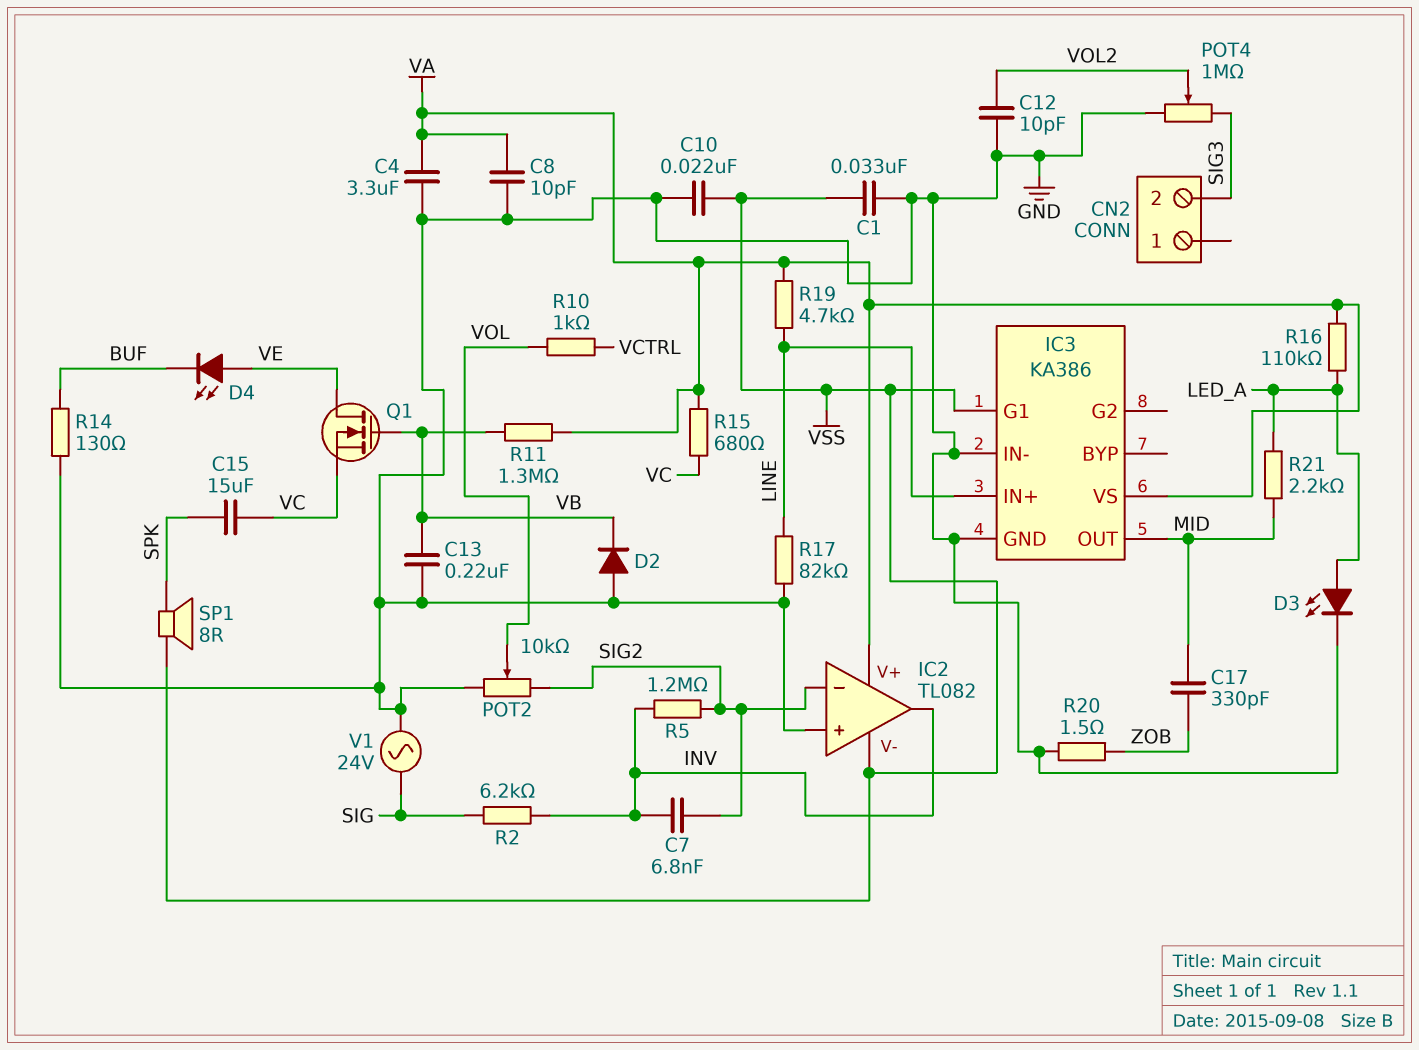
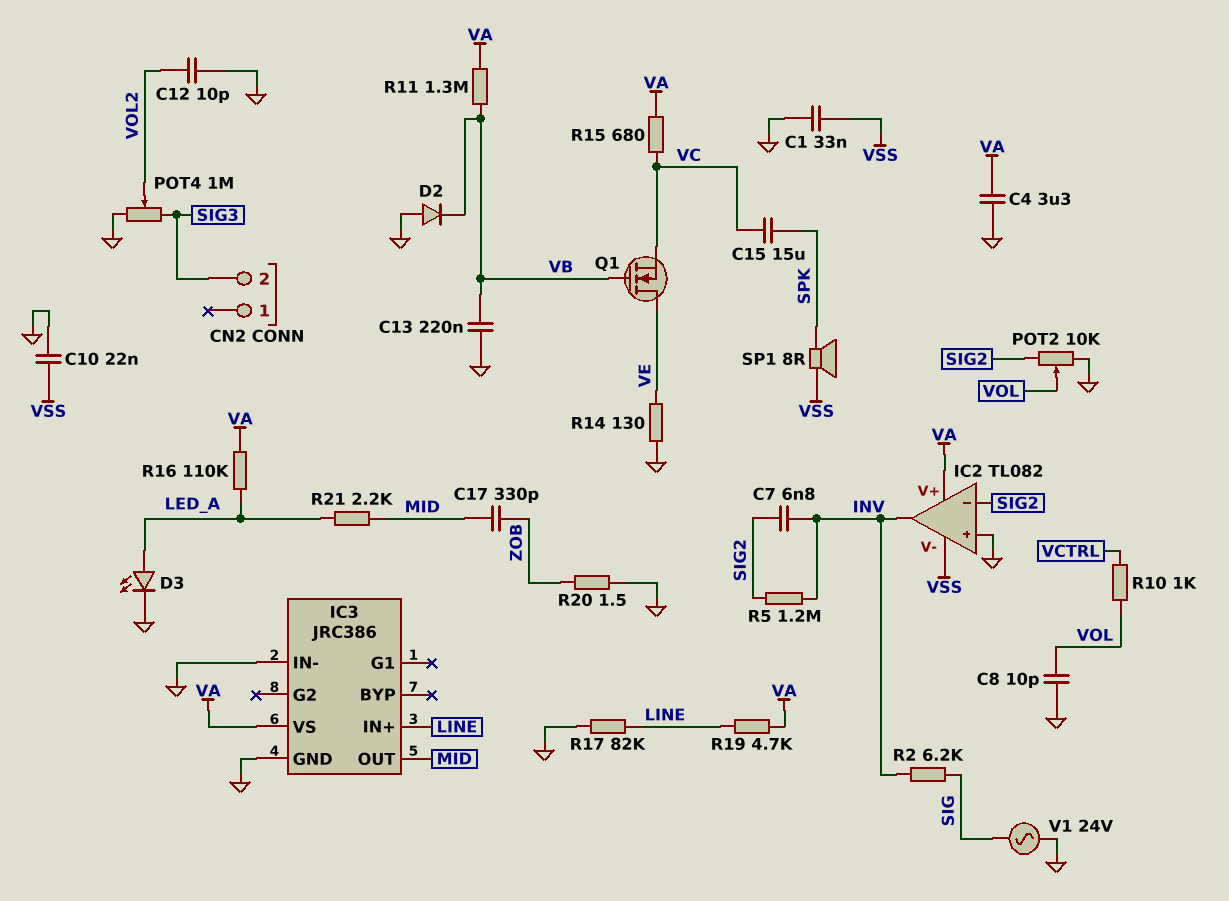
C8: 10pF (GND, VA) -> 10pF (GND, VOL)
D4: LED (A VE, K BUF) -> none
IC3: KA386 -> JRC386
IC3 pin G1: VSS -> none
R14: 130 (BUF, GND) -> 130 (GND, VE)

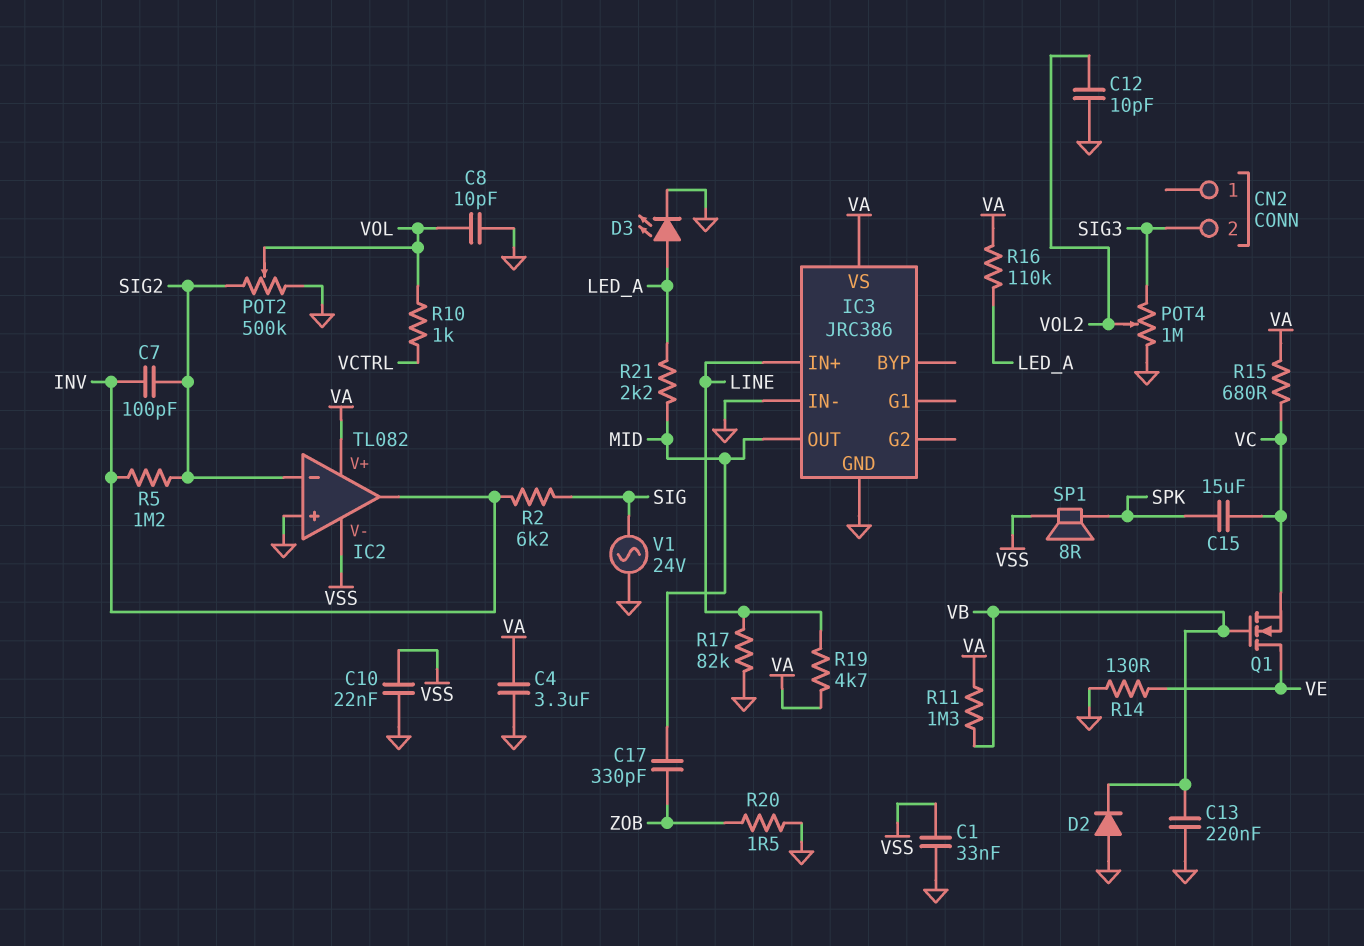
C7: 6.8nF (INV, SIG2) -> 100pF (INV, SIG2)
POT2: 10k (GND, SIG2, wiper VOL) -> 500k (GND, SIG2, wiper VOL)

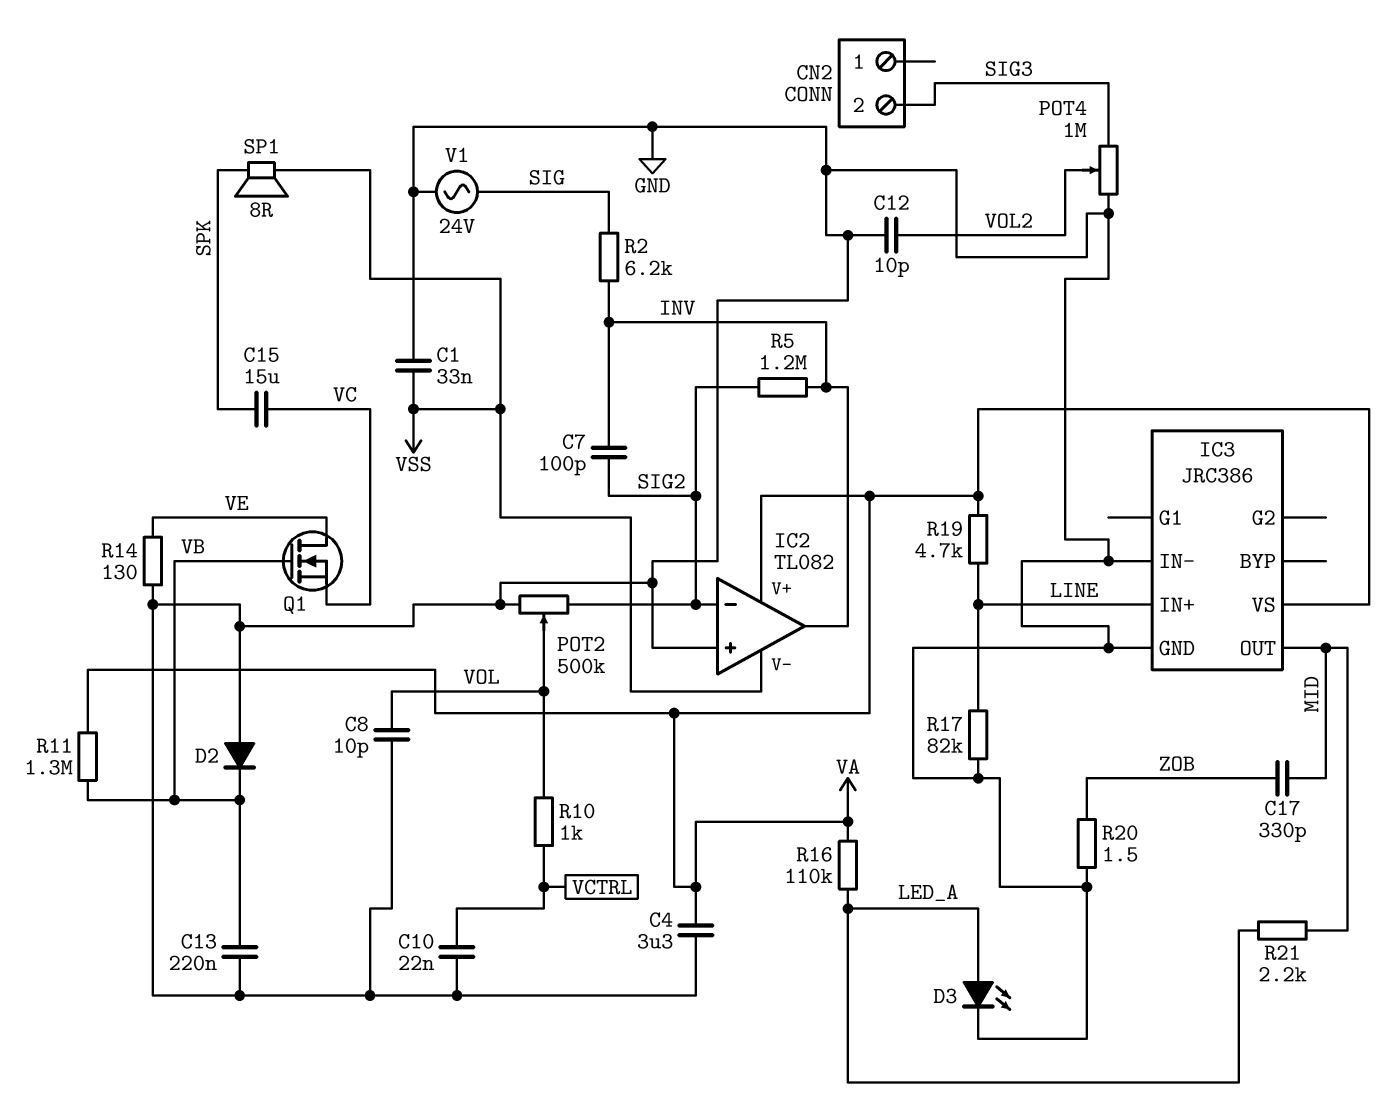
C10: 22nF (GND, VSS) -> 22nF (GND, VCTRL)
R15: 680 (VA, VC) -> none

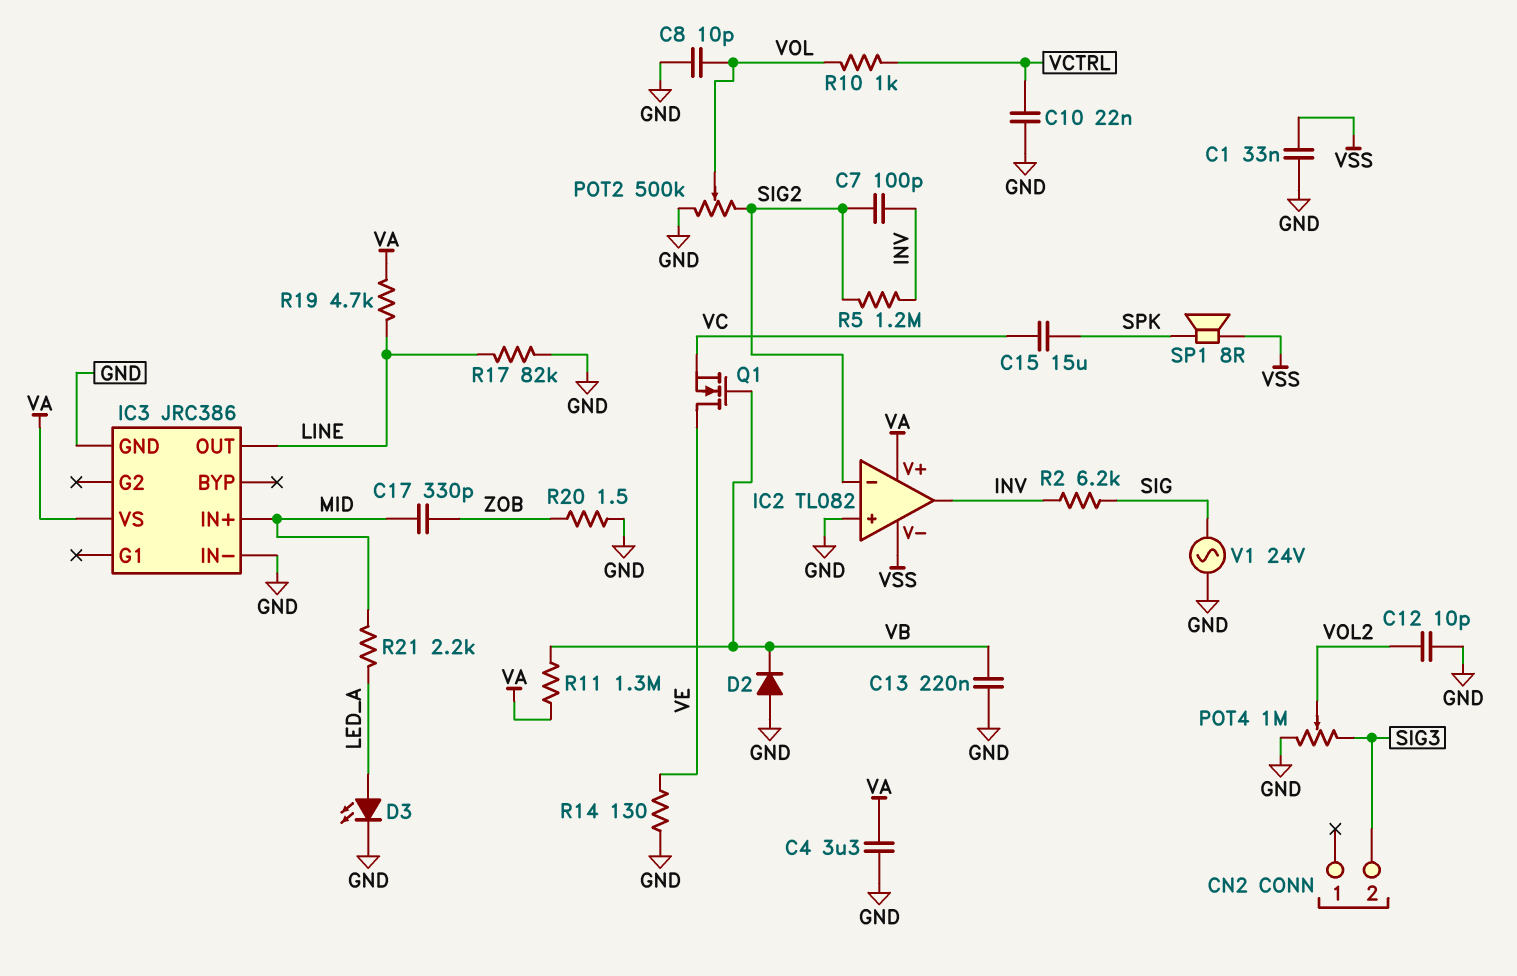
IC3 pin IN+: LINE -> MID
IC3 pin OUT: MID -> LINE
R16: 110k (LED_A, VA) -> none

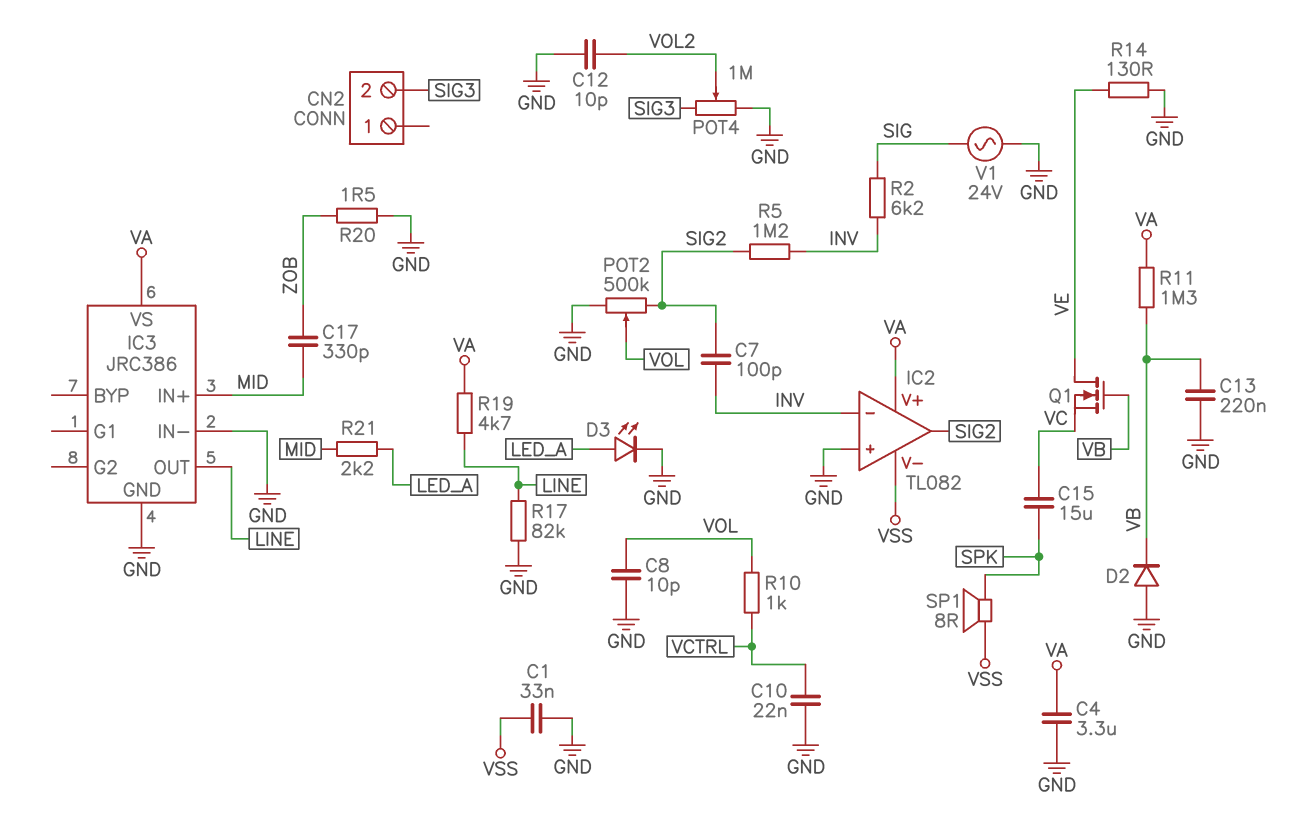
IC2 pin in-: SIG2 -> INV
IC2 pin out: INV -> SIG2

